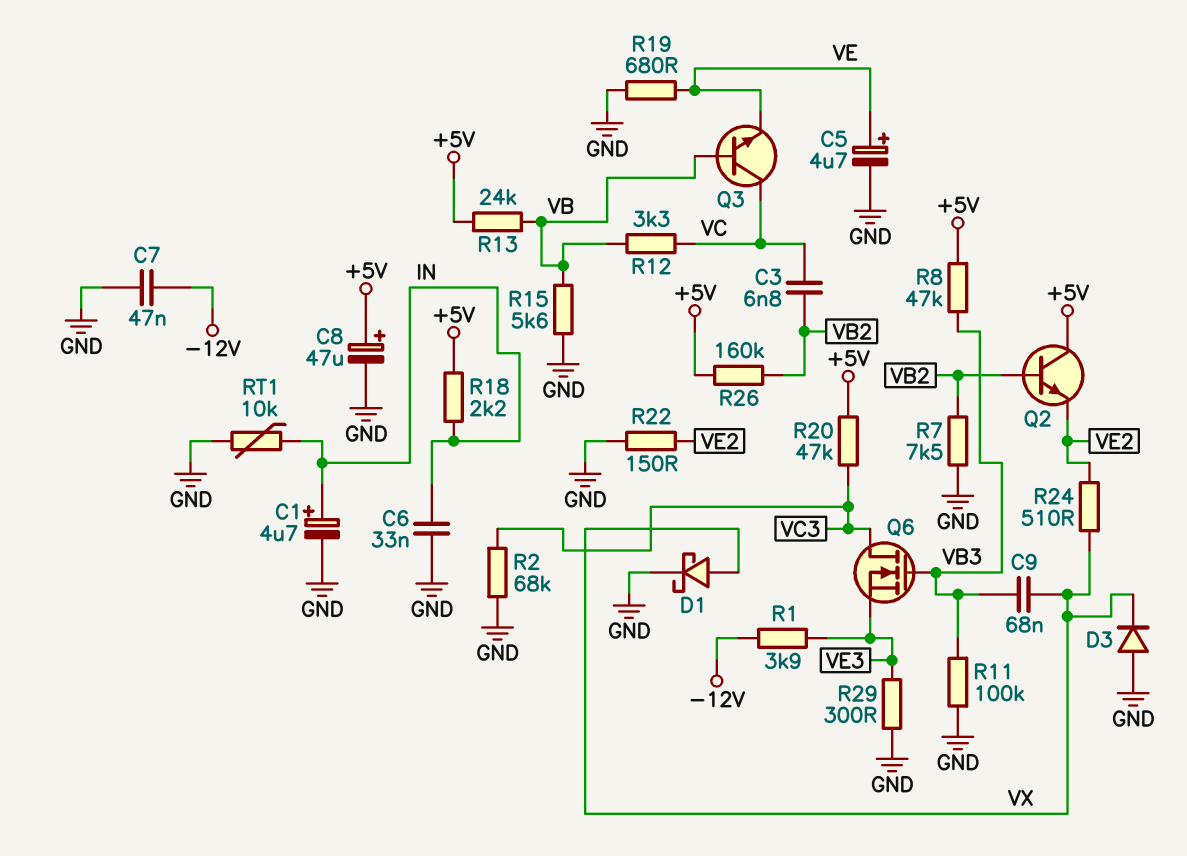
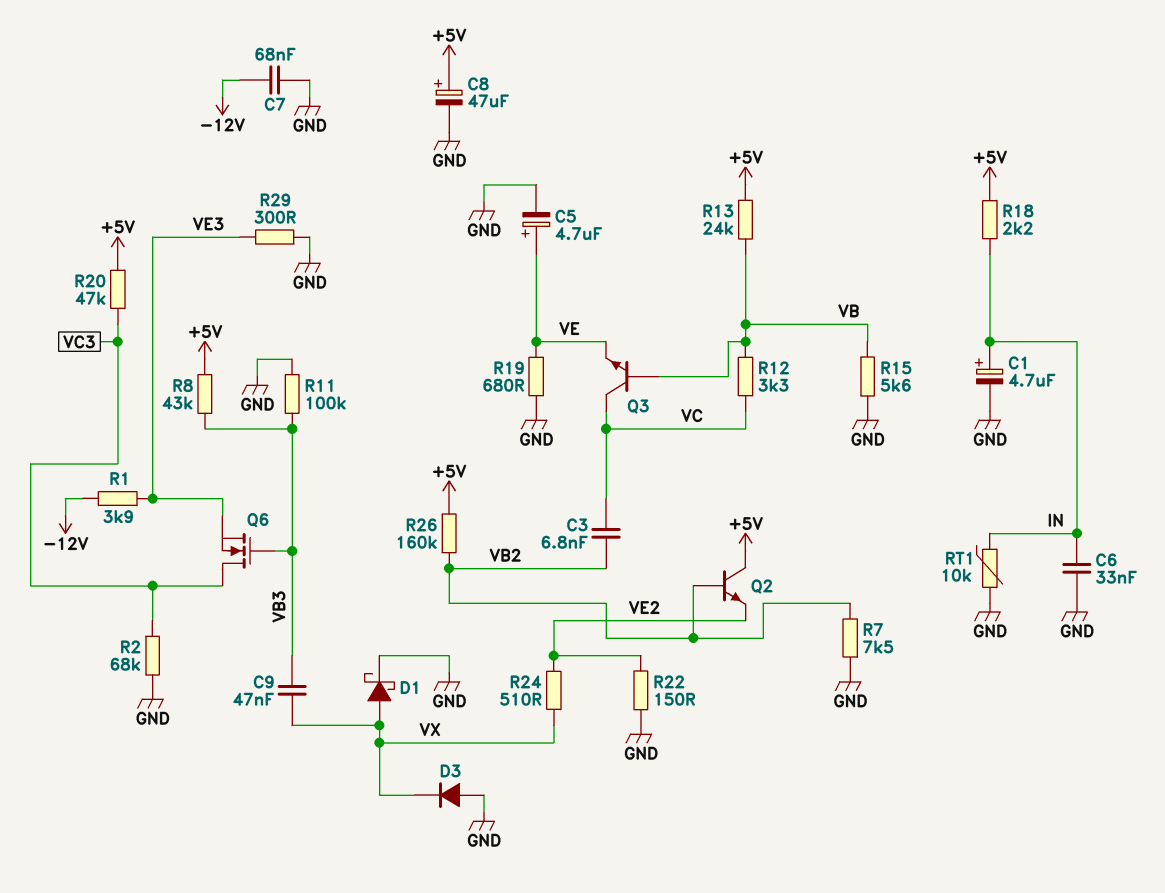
C7: 47nF (-12V, GND) -> 68nF (-12V, GND)
C9: 68nF (VB3, VX) -> 47nF (VB3, VX)
R8: 47k (+5V, VB3) -> 43k (+5V, VB3)

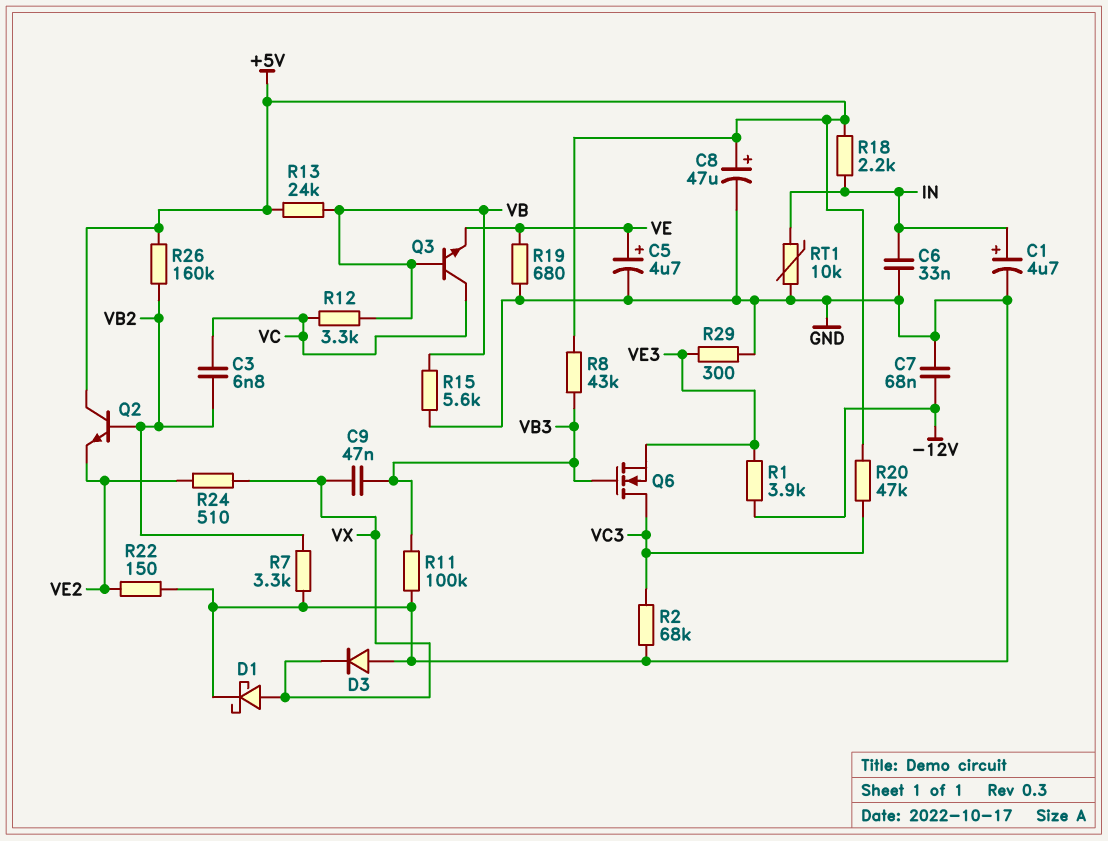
R7: 7.5k (GND, VB2) -> 3.3k (GND, VB2)

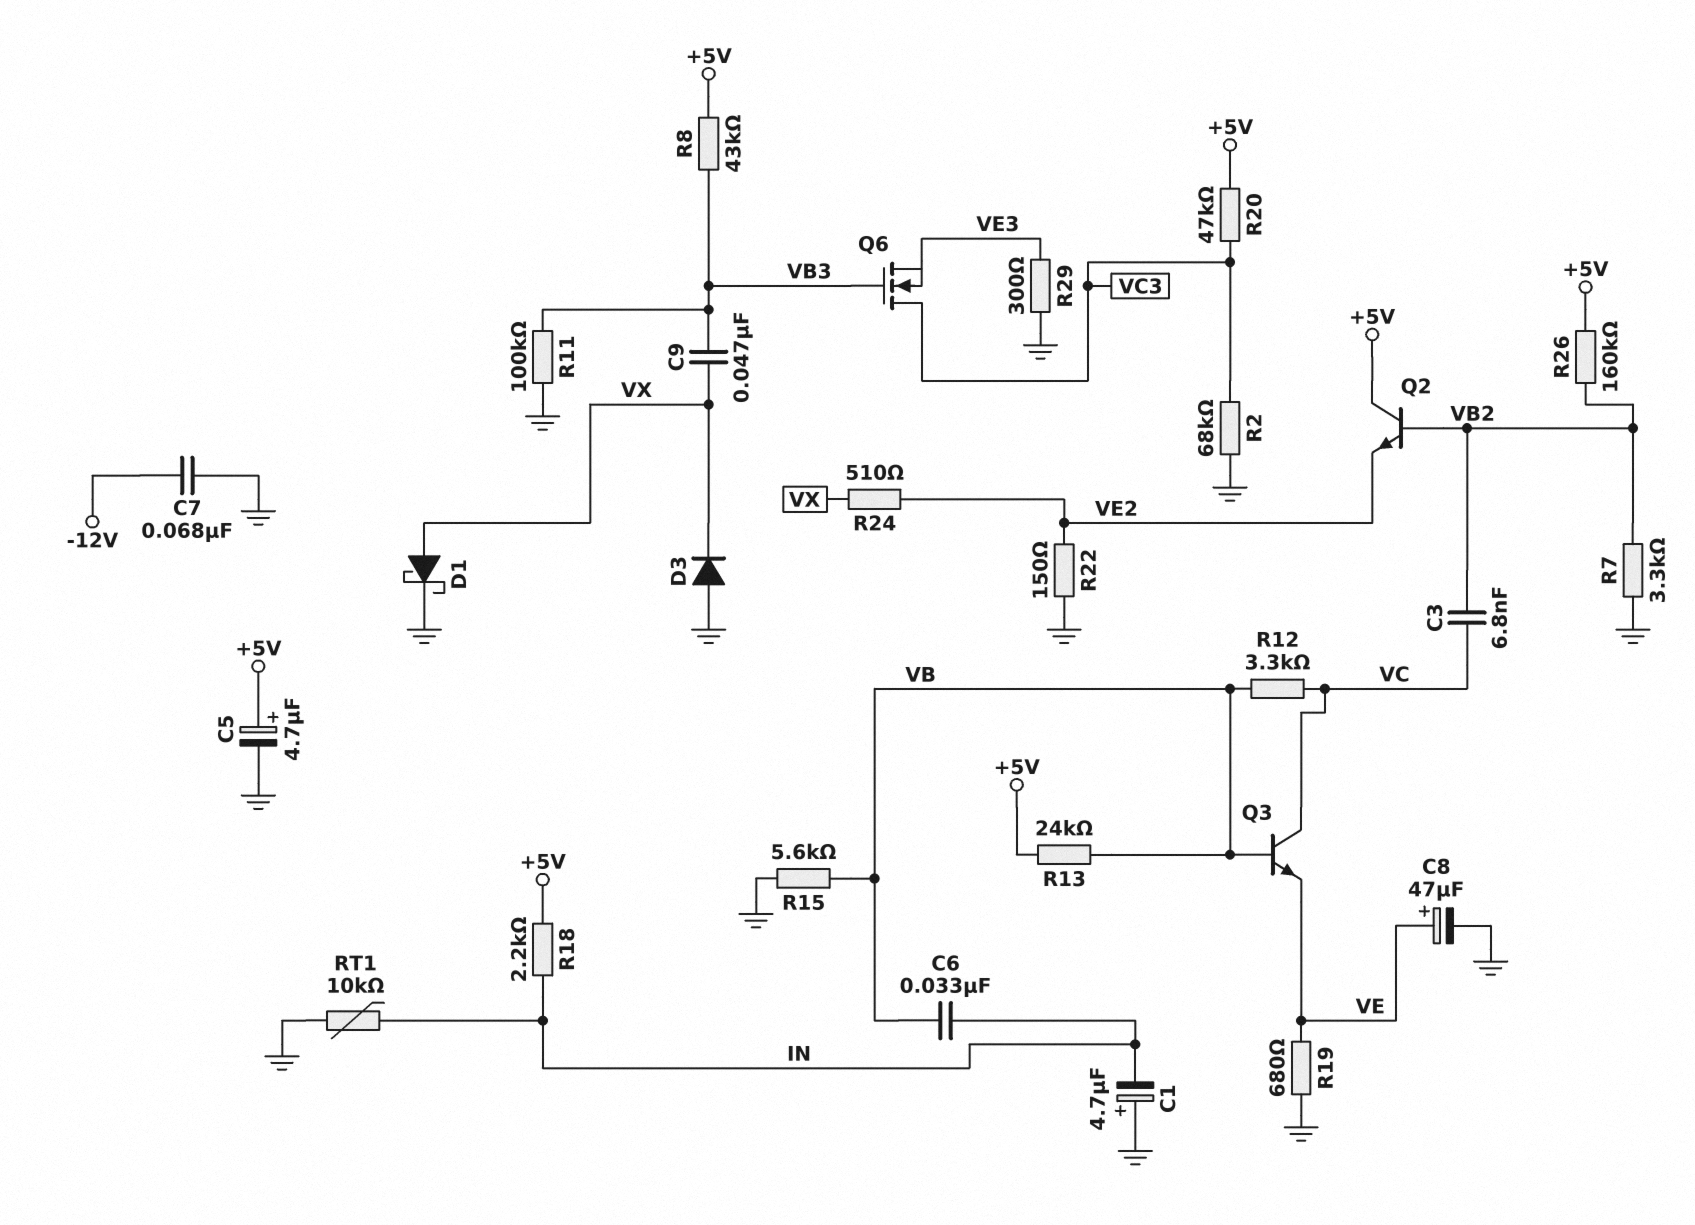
C1: 4.7uF (plus IN, minus GND) -> 4.7uF (plus GND, minus IN)
C5: 4.7uF (plus VE, minus GND) -> 4.7uF (plus +5V, minus GND)
C6: 33nF (GND, IN) -> 33nF (IN, VB)
C8: 47uF (plus +5V, minus GND) -> 47uF (plus VE, minus GND)
R1: 3.9k (-12V, VE3) -> none

